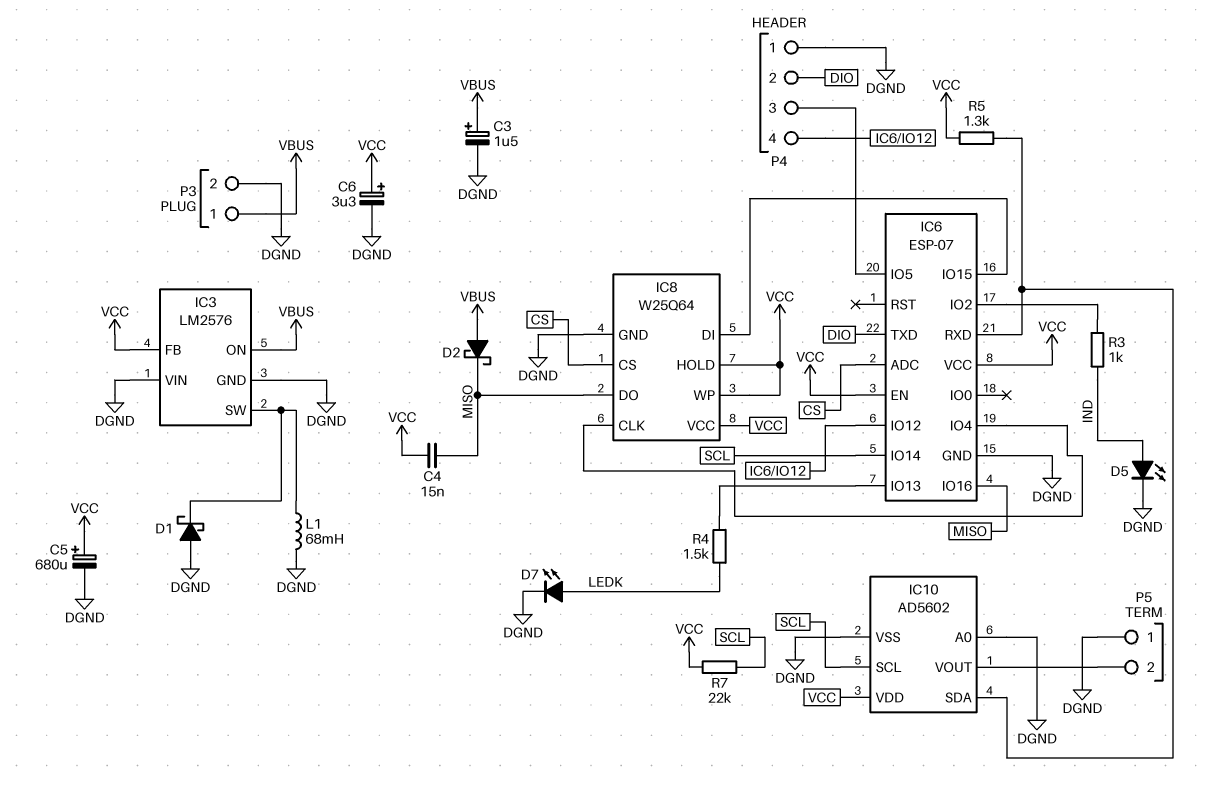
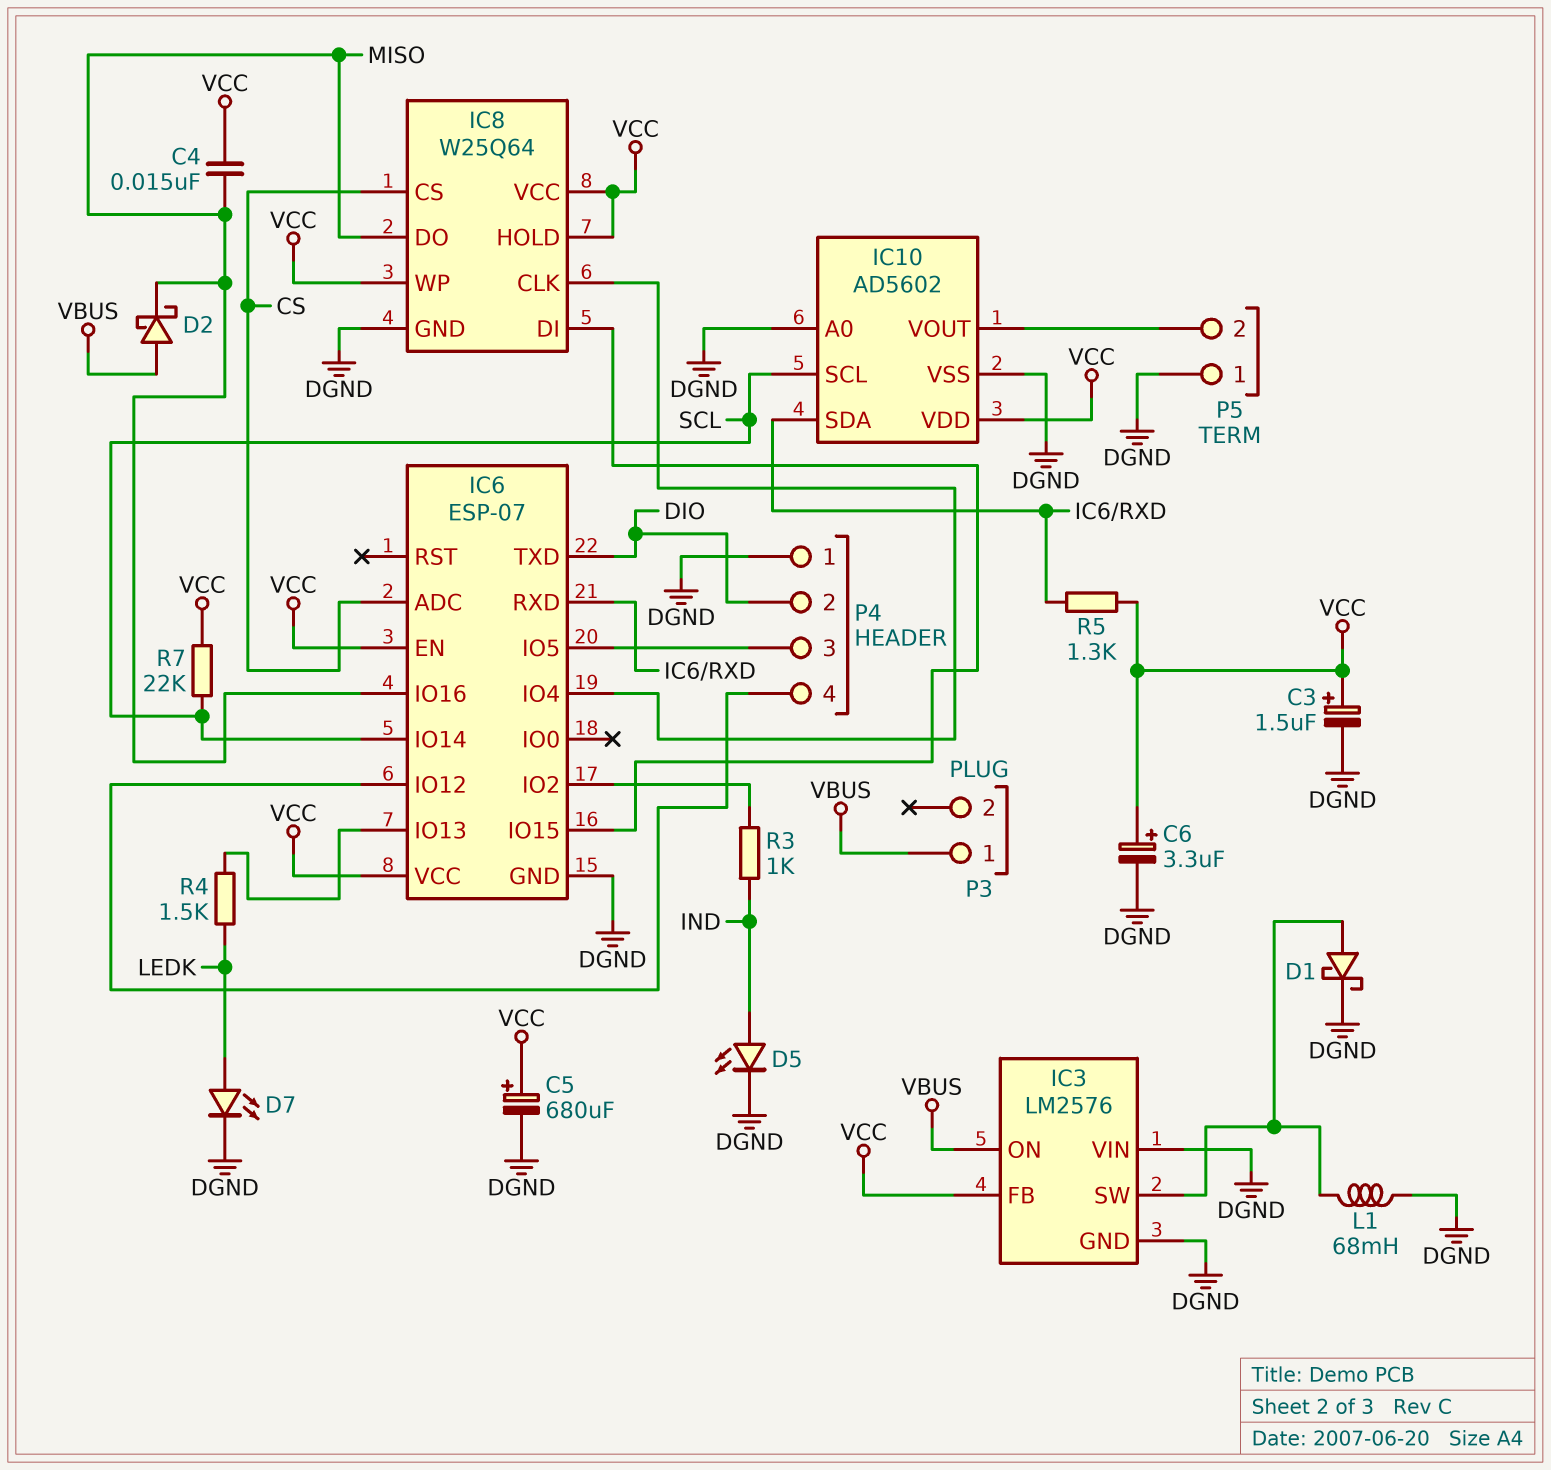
C3: 1.5uF (plus VBUS, minus DGND) -> 1.5uF (plus VCC, minus DGND)
D1: schottky (A DGND, K IC3/SW) -> schottky (A IC3/SW, K DGND)
P3 pin 2: DGND -> none

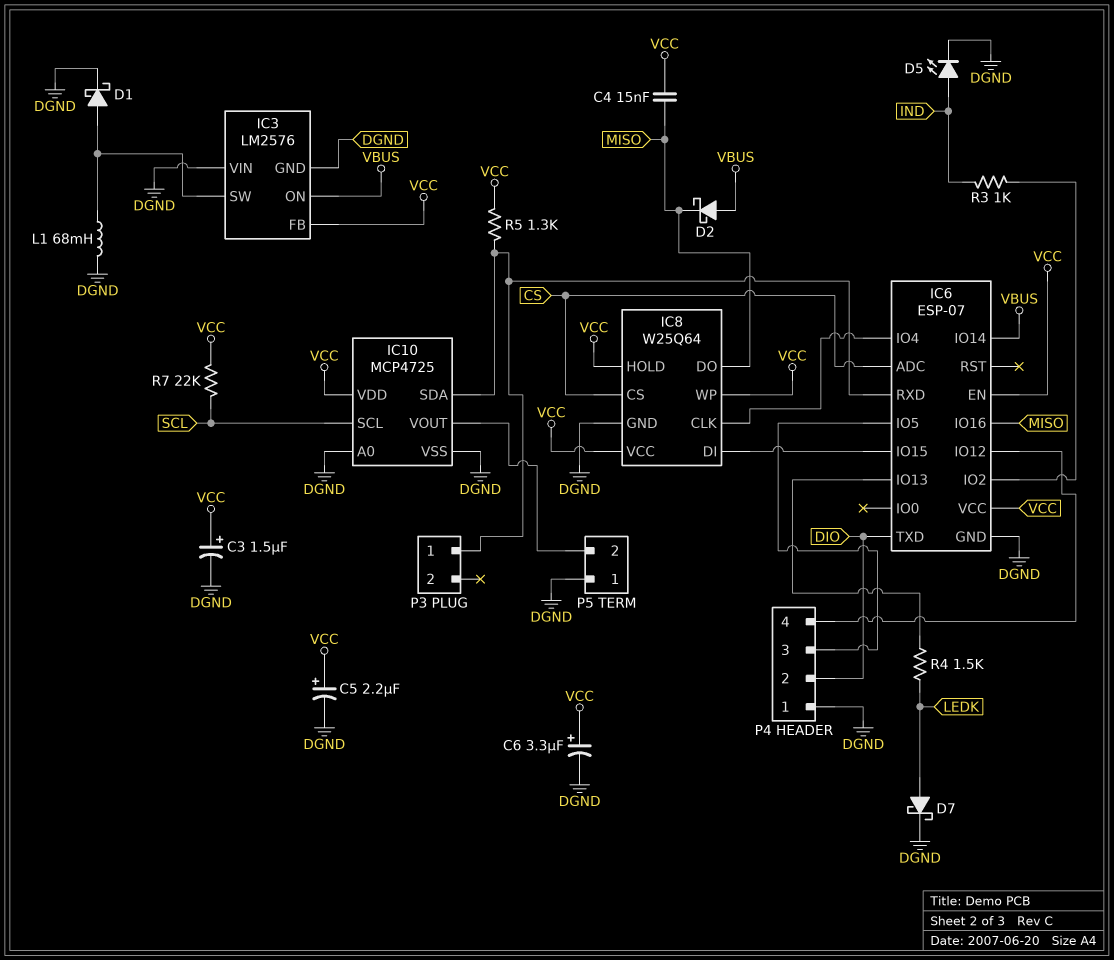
C5: 680uF (plus VCC, minus DGND) -> 2.2uF (plus VCC, minus DGND)
D7: LED (A LEDK, K DGND) -> schottky (A LEDK, K DGND)
IC6 pin IO14: SCL -> VBUS
IC10: AD5602 -> MCP4725
P3 pin 1: VBUS -> IC6/RXD

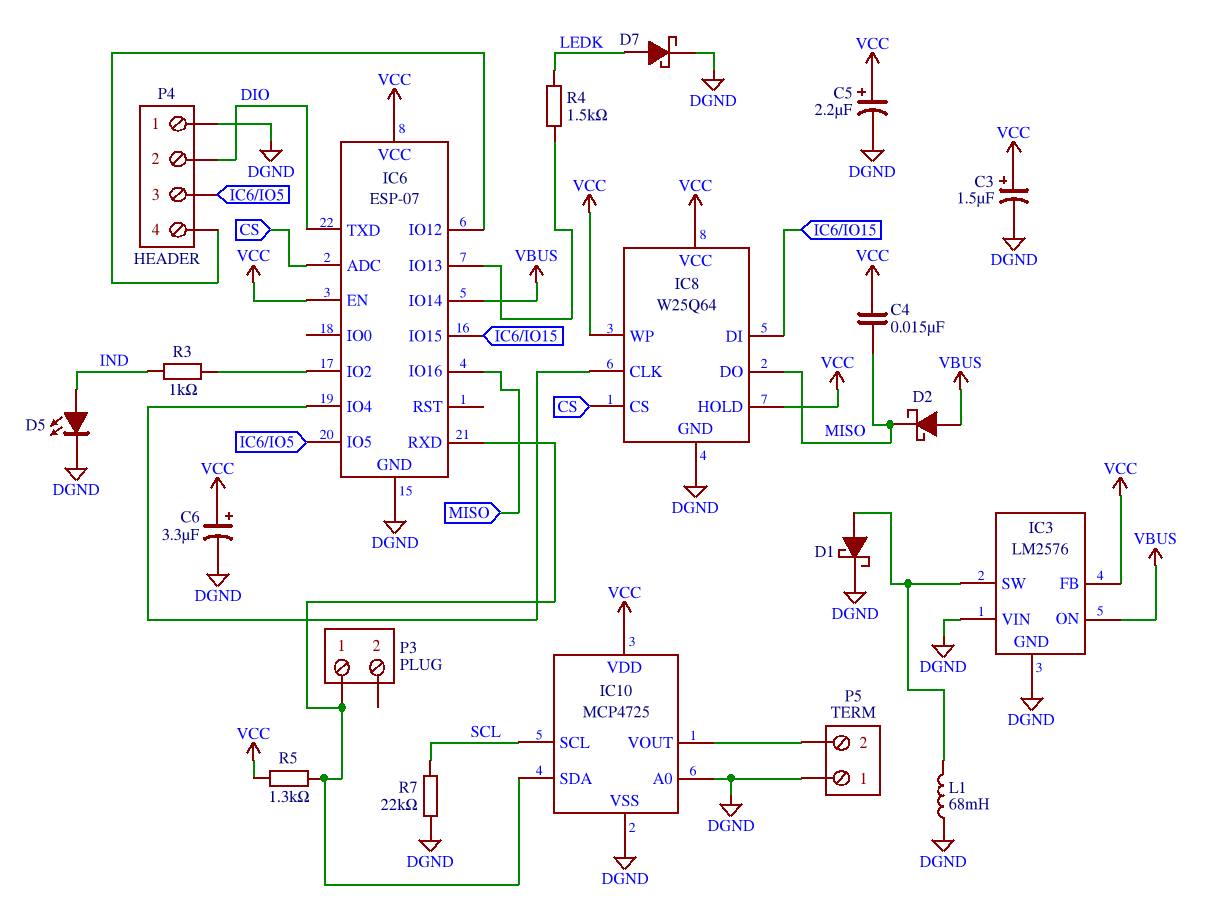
R7: 22k (SCL, VCC) -> 22k (DGND, SCL)

